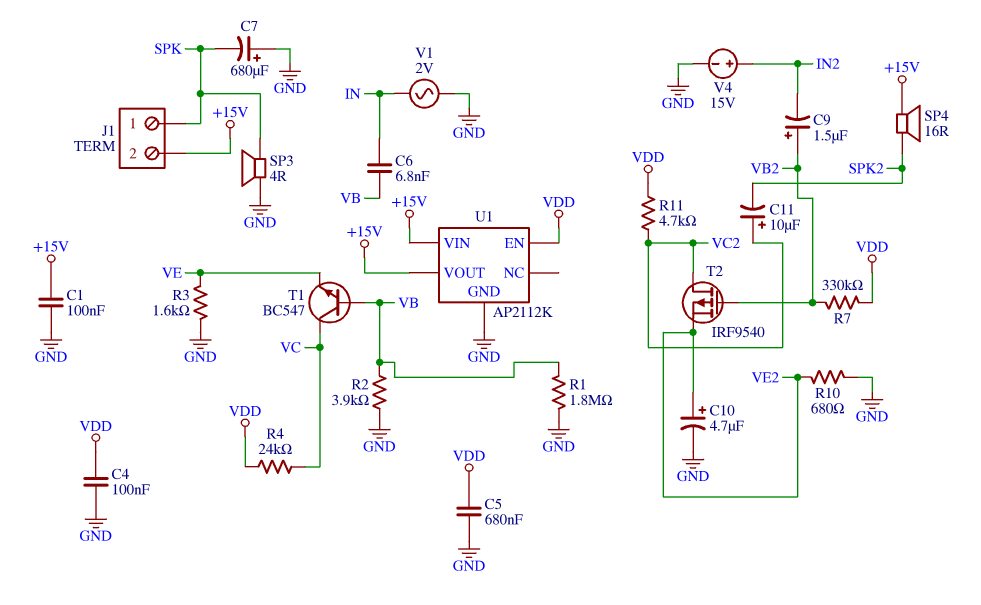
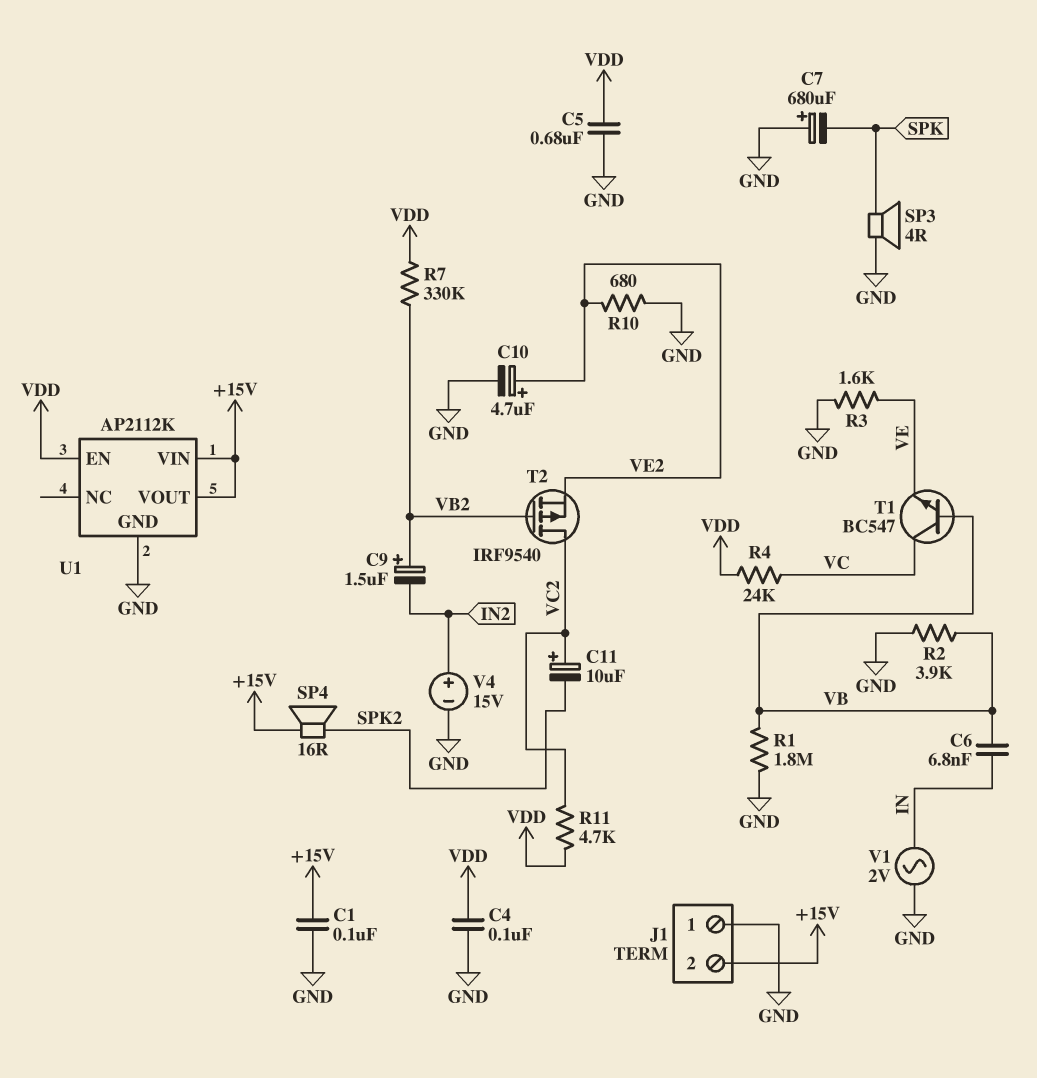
J1 pin 1: SPK -> GND

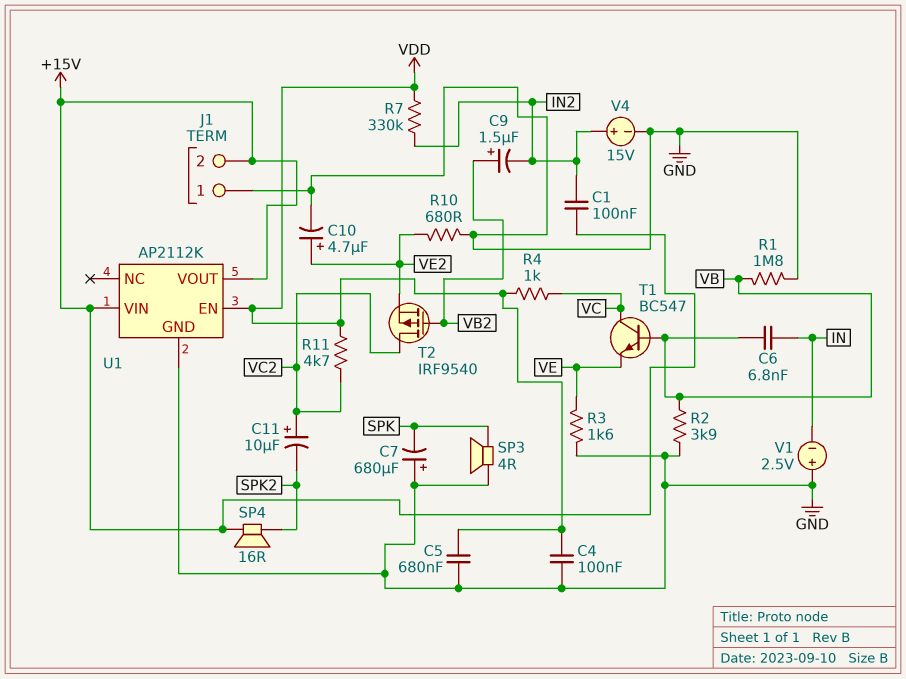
C1: 100nF (+15V, GND) -> 100nF (+15V, IN2)
R4: 24k (VC, VDD) -> 1k (VC, VDD)
R7: 330k (VB2, VDD) -> 330k (IN2, VDD)
V1: AC 2V (GND, IN) -> 2.5V (plus GND, minus IN)

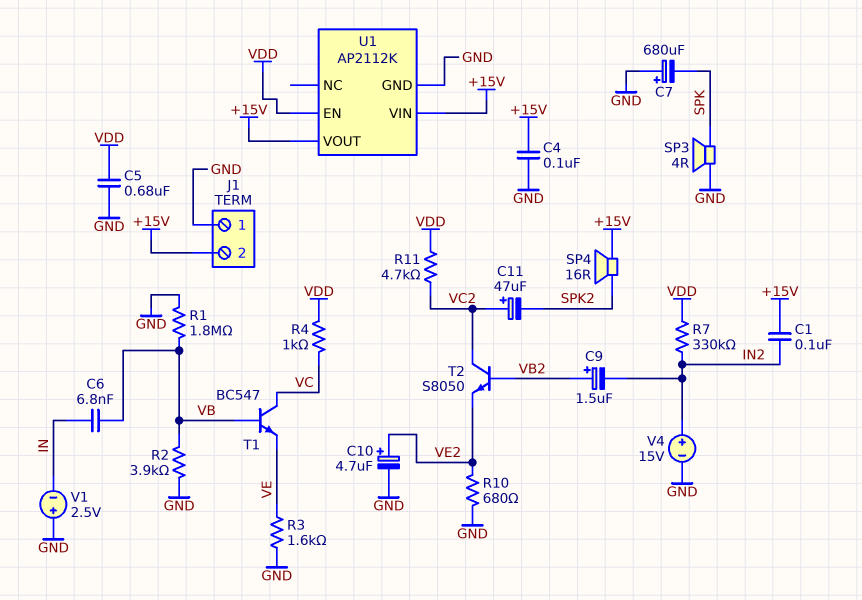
C4: 100nF (GND, VDD) -> 100nF (+15V, GND)
C11: 10uF (plus VC2, minus SPK2) -> 47uF (plus VC2, minus SPK2)
T2: PMOS IRF9540 (G VB2, D VC2, S VE2) -> NPN S8050 (B VB2, C VC2, E VE2)

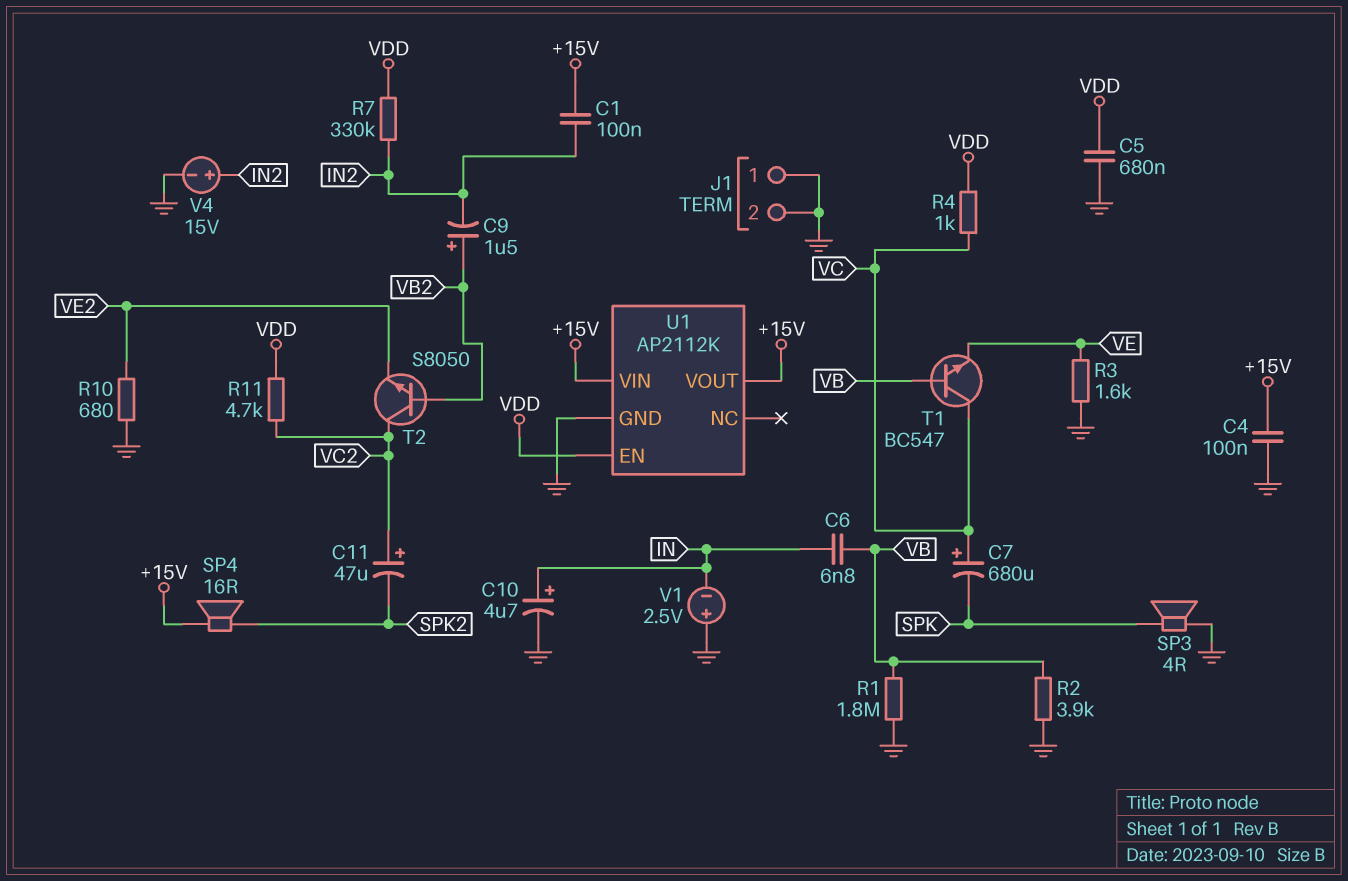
C7: 680uF (plus GND, minus SPK) -> 680uF (plus VC, minus SPK)
C10: 4.7uF (plus VE2, minus GND) -> 4.7uF (plus IN, minus GND)
J1 pin 2: +15V -> GND

